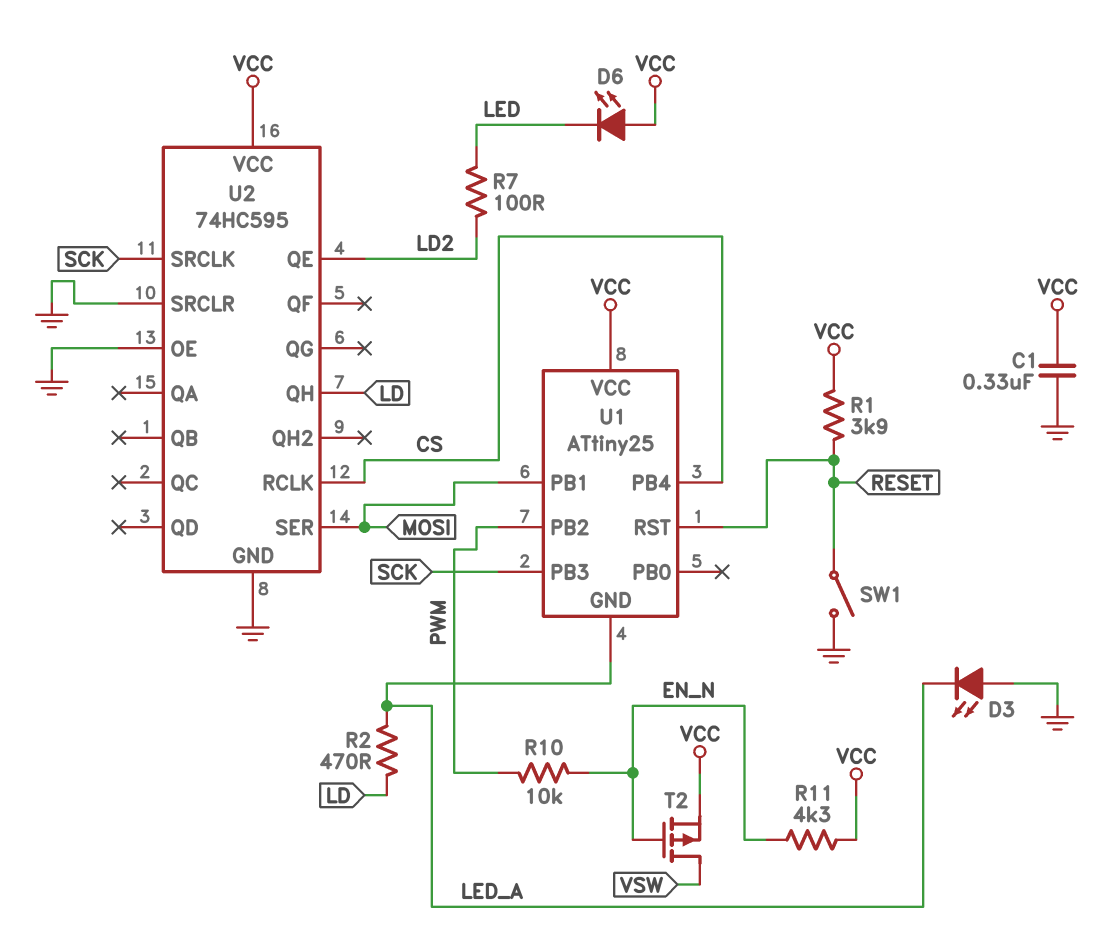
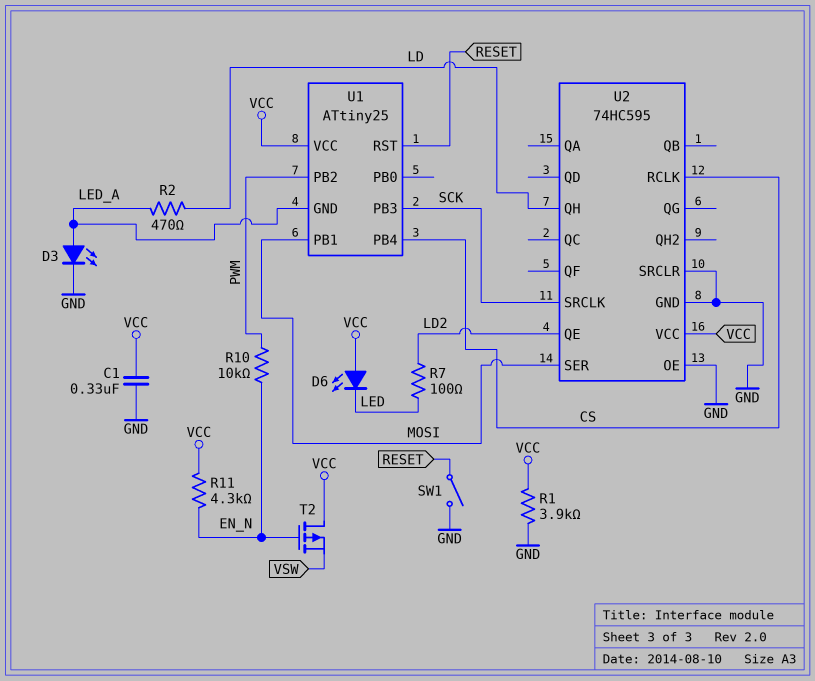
D3: LED (A GND, K LED_A) -> LED (A LED_A, K GND)
R1: 3.9k (RESET, VCC) -> 3.9k (GND, VCC)
T2: PMOS (G EN_N, D VSW, S VCC) -> PMOS (G EN_N, D VCC, S VSW)

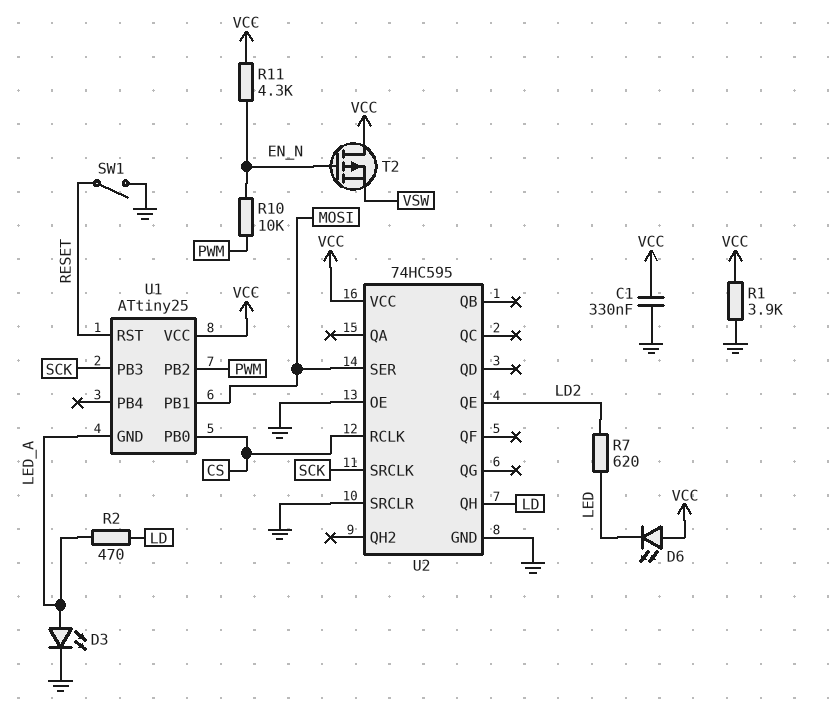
R7: 100 (LD2, LED) -> 620 (LD2, LED)
U1 pin PB0: none -> CS
U1 pin PB4: CS -> none

